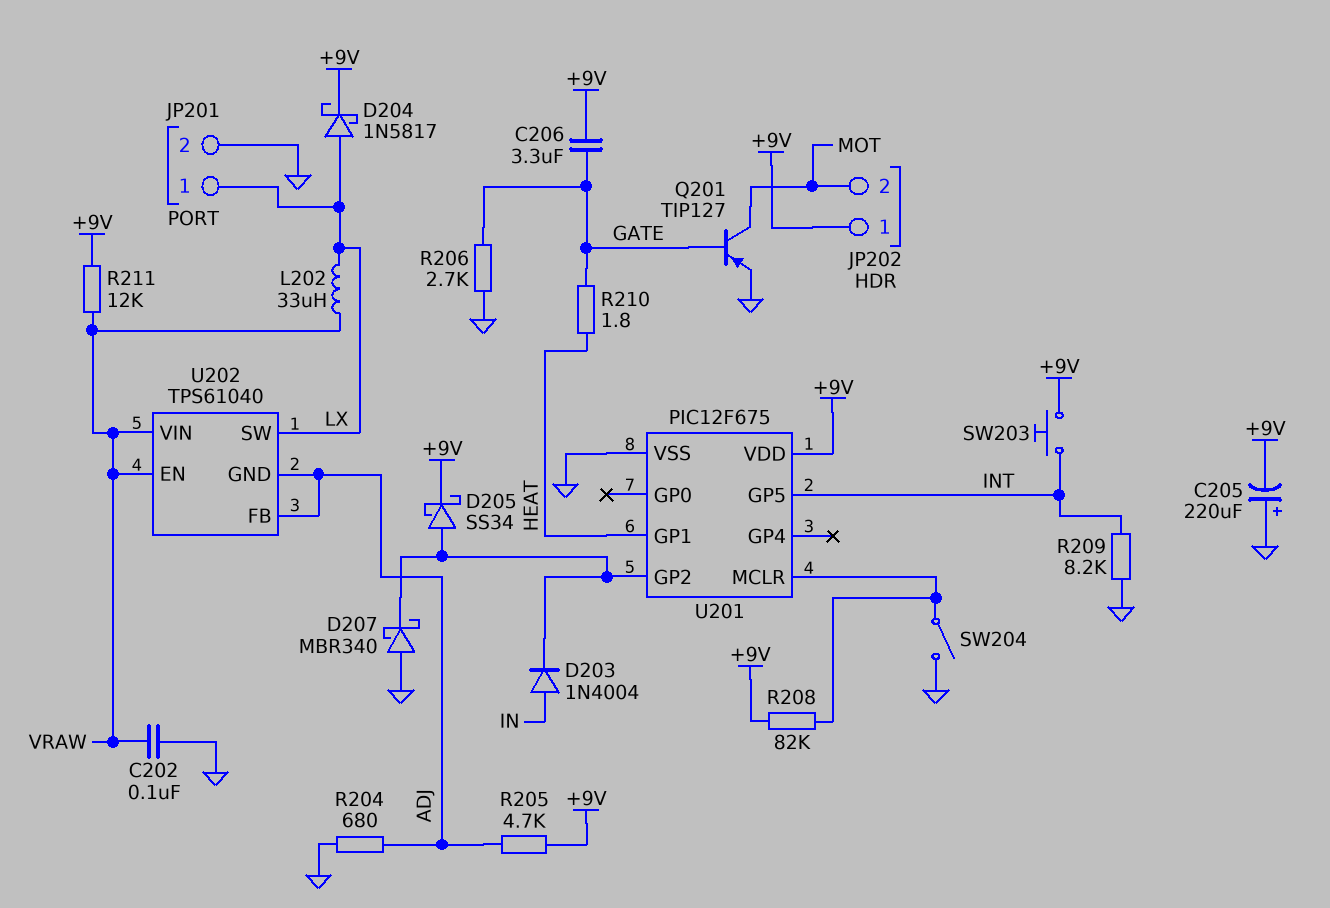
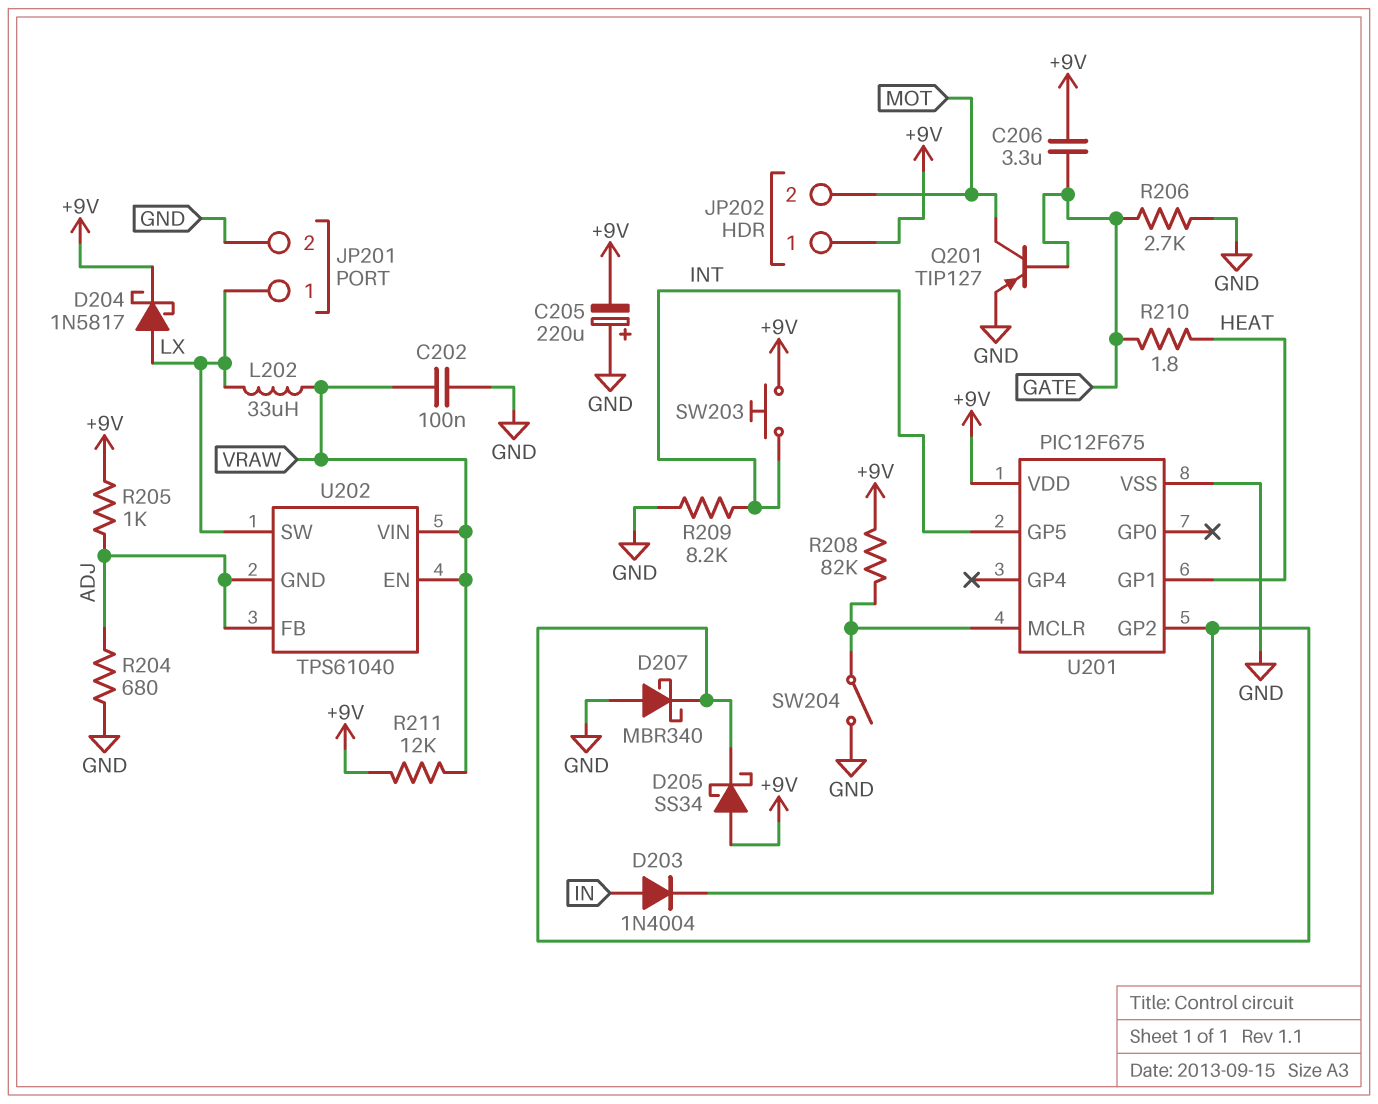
D205: schottky SS34 (A U201/GP2, K +9V) -> schottky SS34 (A +9V, K U201/GP2)
R205: 4.7k (+9V, ADJ) -> 1k (+9V, ADJ)

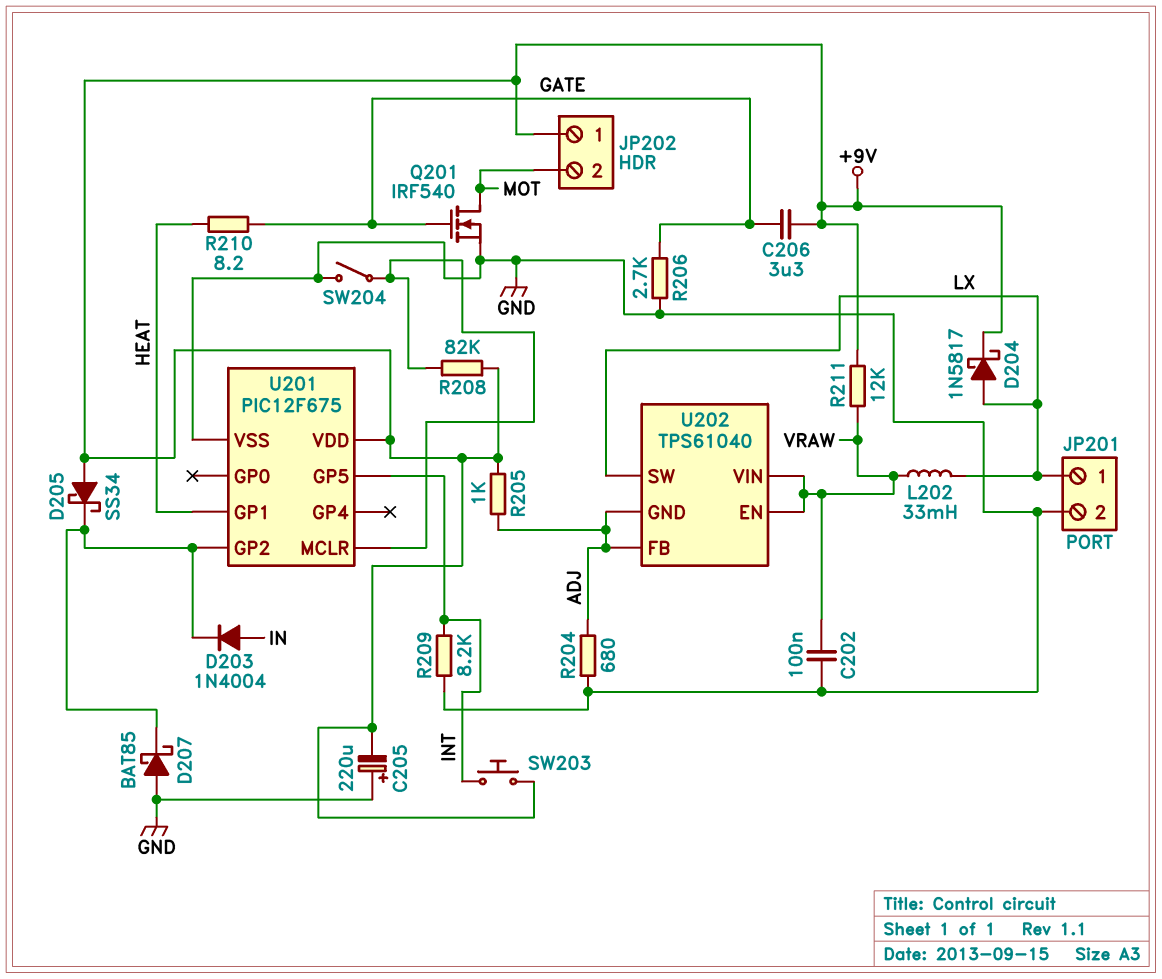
D207: schottky MBR340 (A GND, K U201/GP2) -> schottky BAT85 (A GND, K U201/GP2)
L202: 33uH (LX, VRAW) -> 33mH (LX, VRAW)
Q201: PNP TIP127 (B GATE, C MOT, E GND) -> NMOS IRF540 (G GATE, D MOT, S GND)
R210: 1.8 (GATE, HEAT) -> 8.2 (GATE, HEAT)

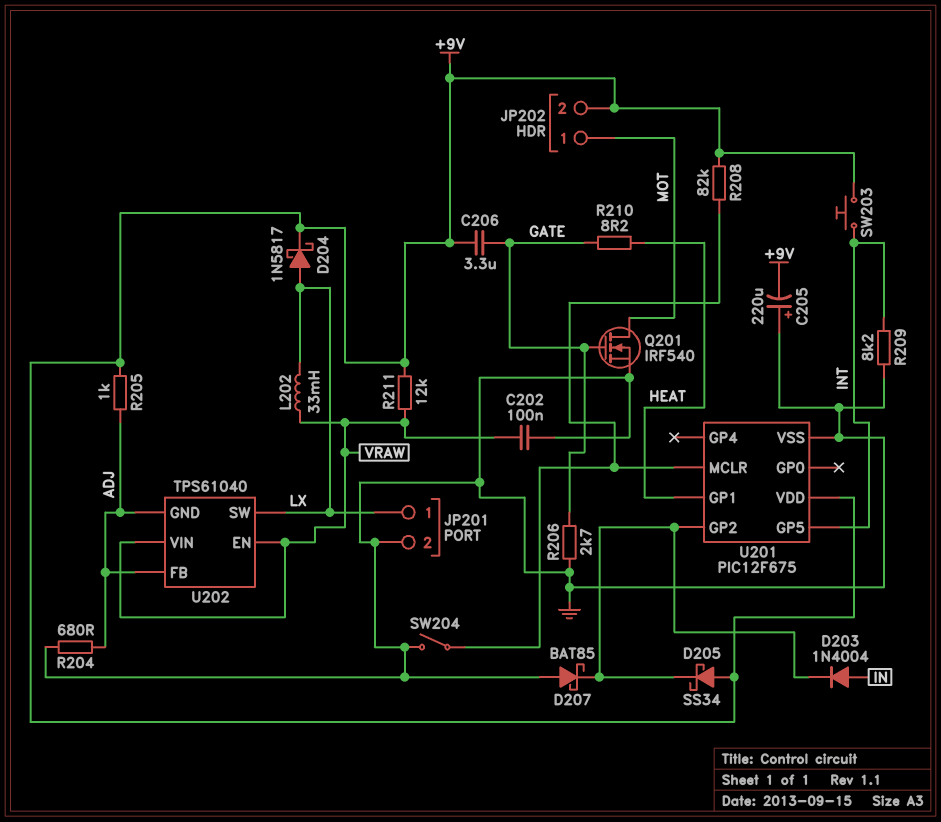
JP202 pin 1: +9V -> MOT
JP202 pin 2: MOT -> +9V

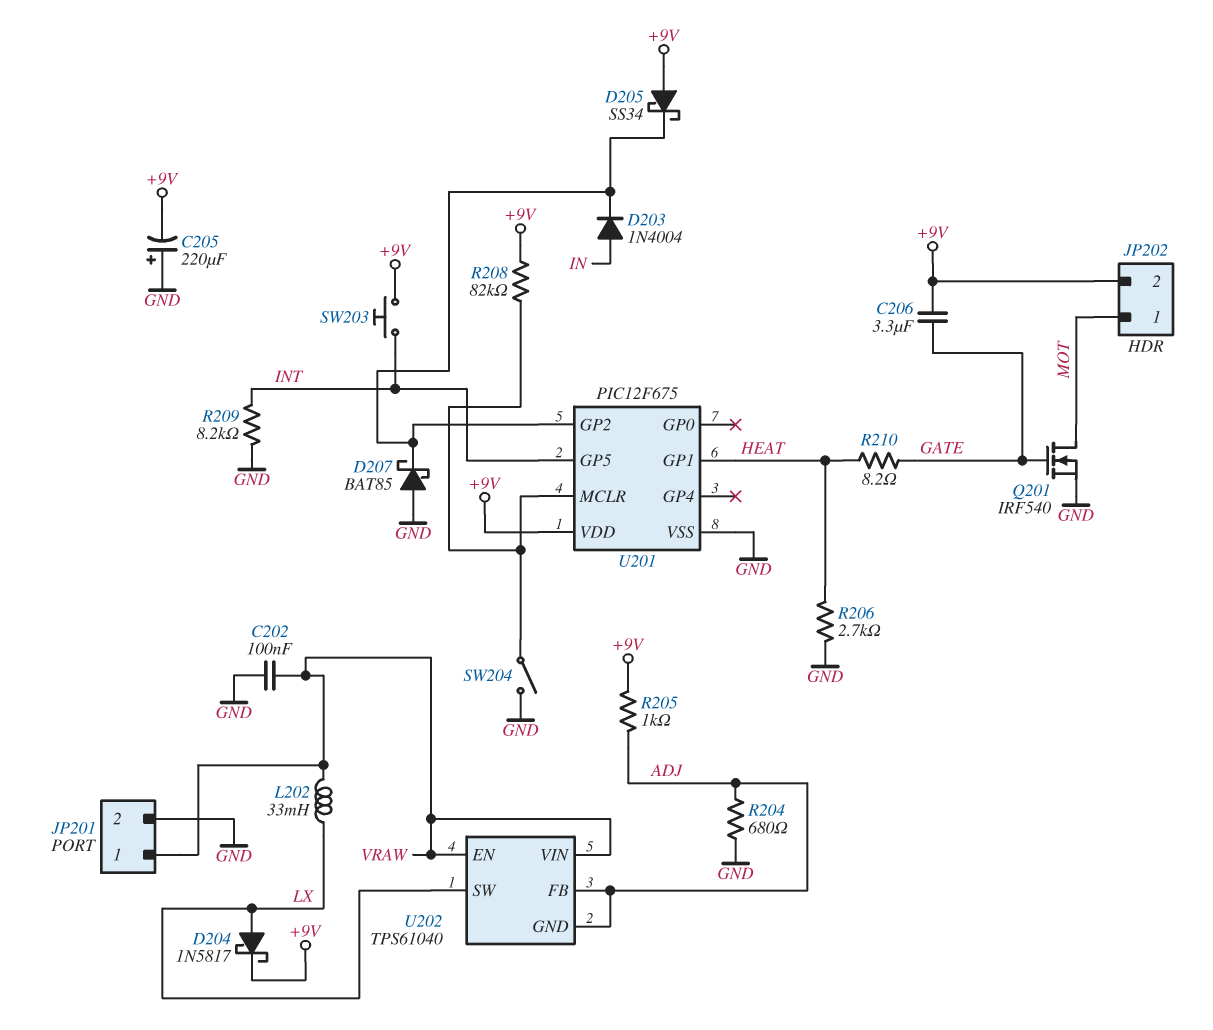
JP201 pin 1: LX -> VRAW
R206: 2.7k (GATE, GND) -> 2.7k (GND, HEAT)
R211: 12k (+9V, VRAW) -> none

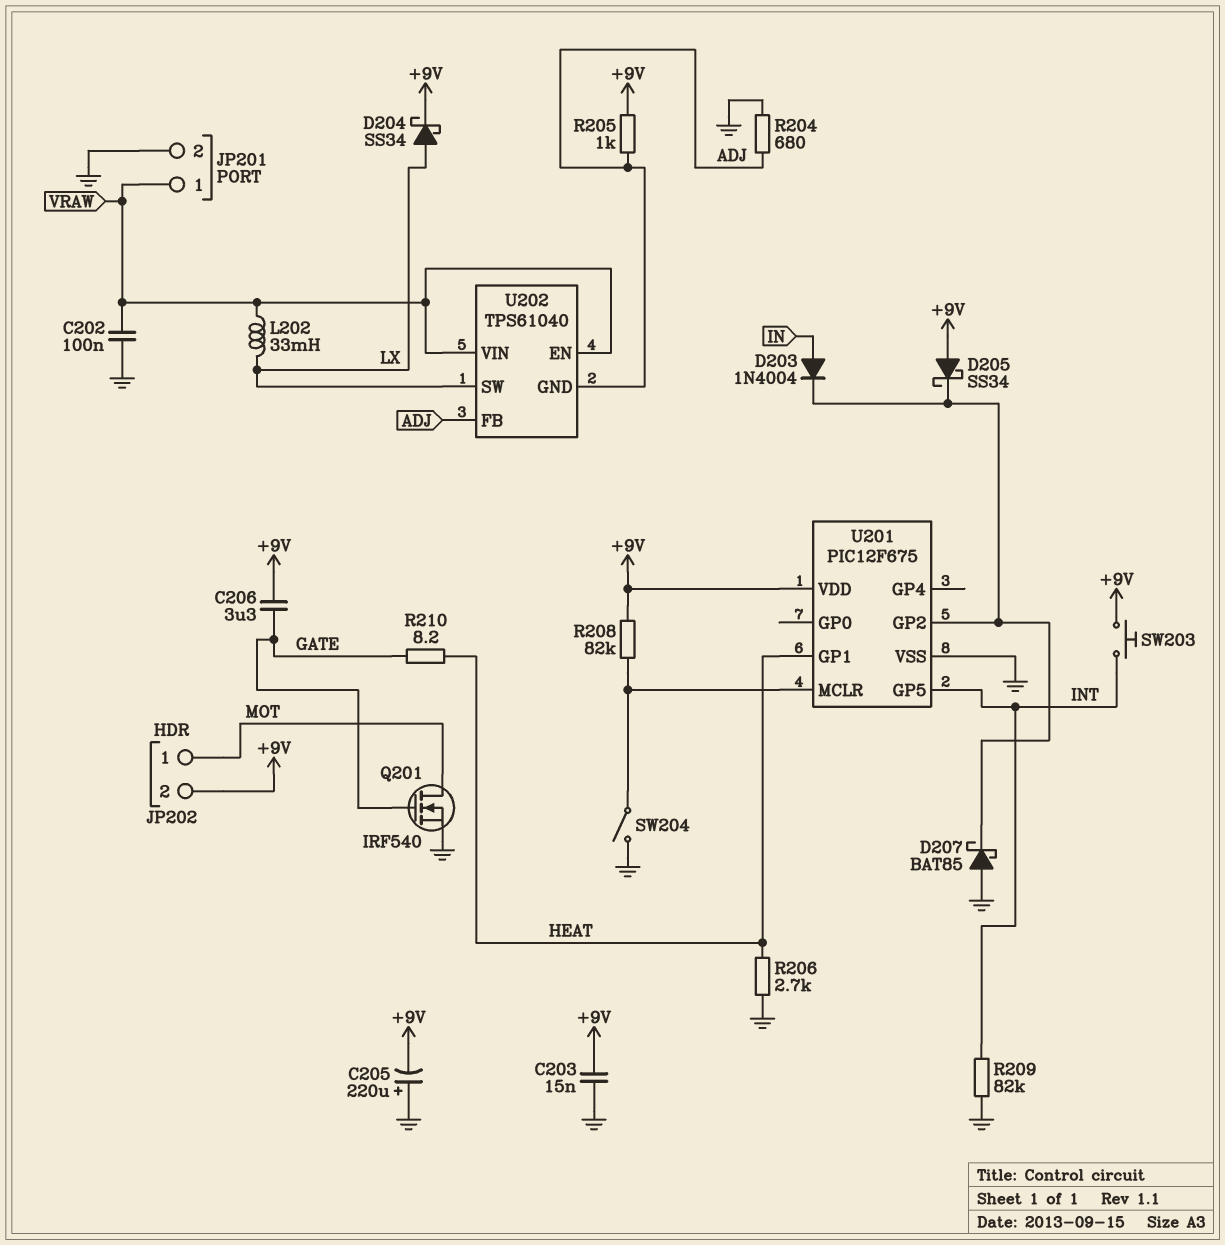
C203: none -> 15nF (+9V, GND)
D204: schottky 1N5817 (A LX, K +9V) -> schottky SS34 (A LX, K +9V)
R209: 8.2k (GND, INT) -> 82k (GND, INT)

